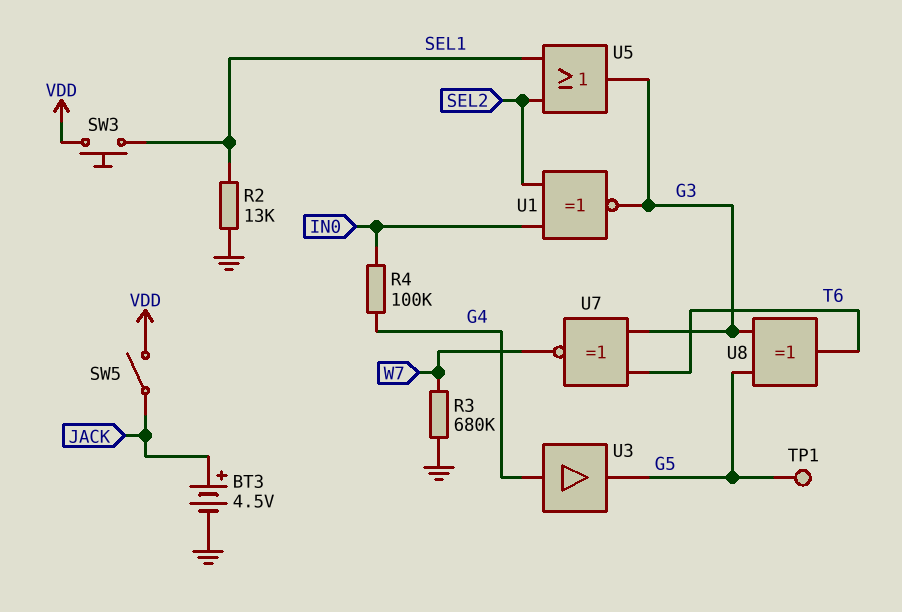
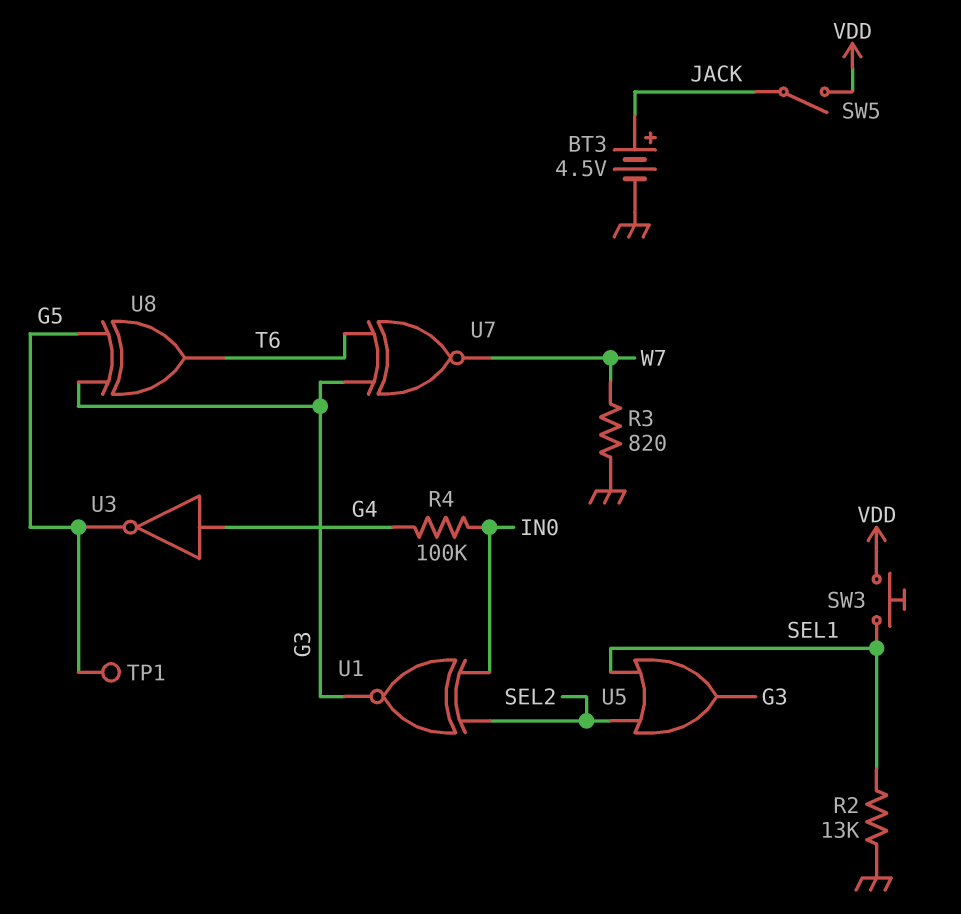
R3: 680k (GND, W7) -> 820 (GND, W7)
U3: buffer (in G4, out G5) -> NOT (in G4, out G5)

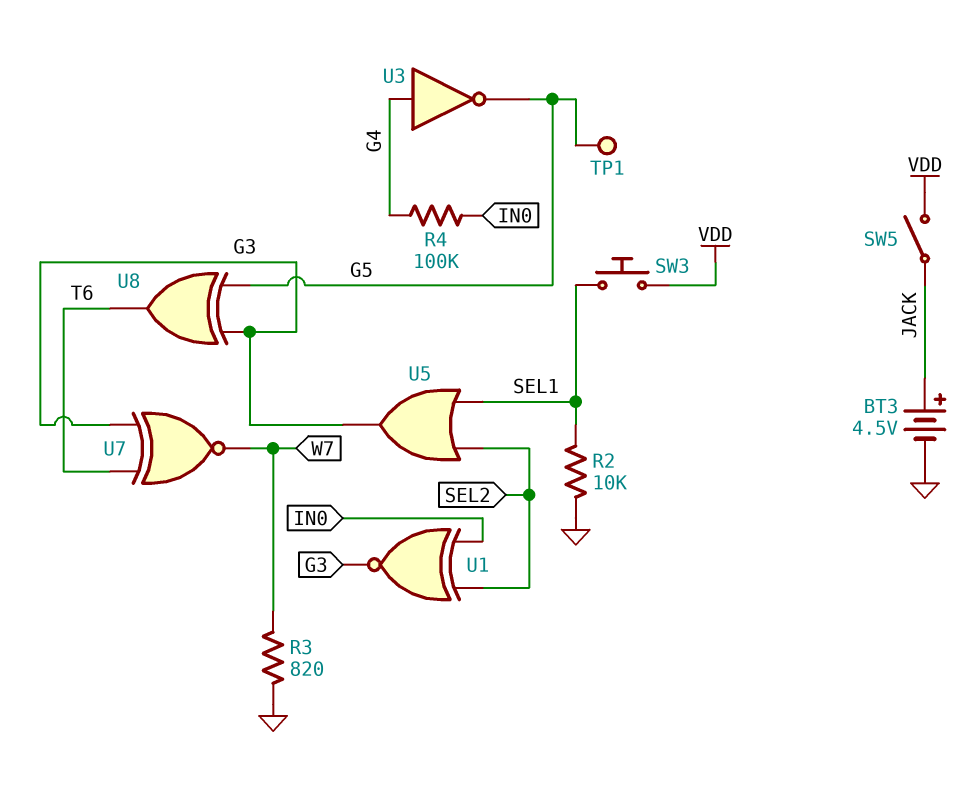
R2: 13k (GND, SEL1) -> 10k (GND, SEL1)

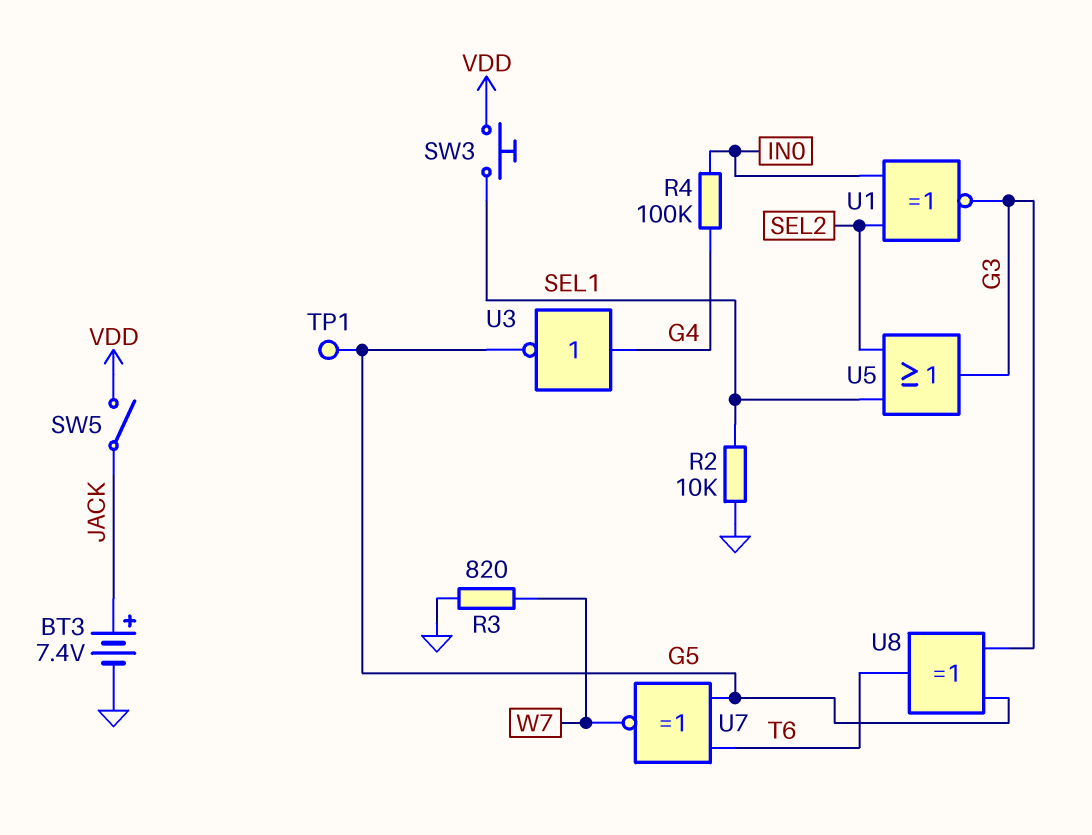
BT3: 4.5V (plus JACK, minus GND) -> 7.4V (plus JACK, minus GND)
U7: XNOR (in G3, in T6, out W7) -> XNOR (in G5, in T6, out W7)

